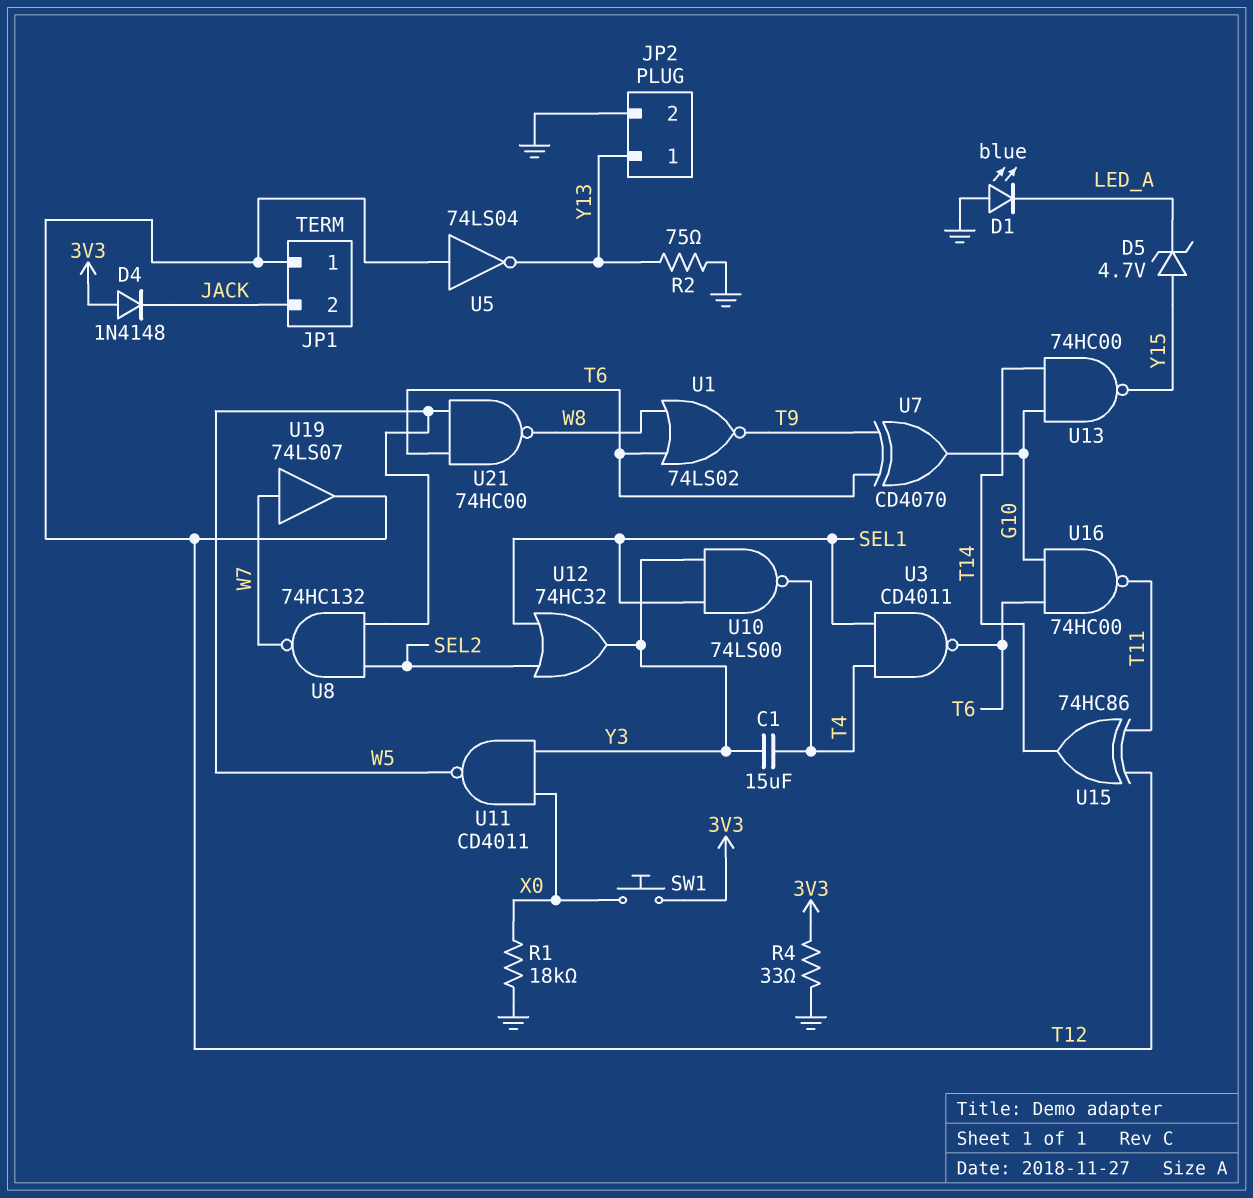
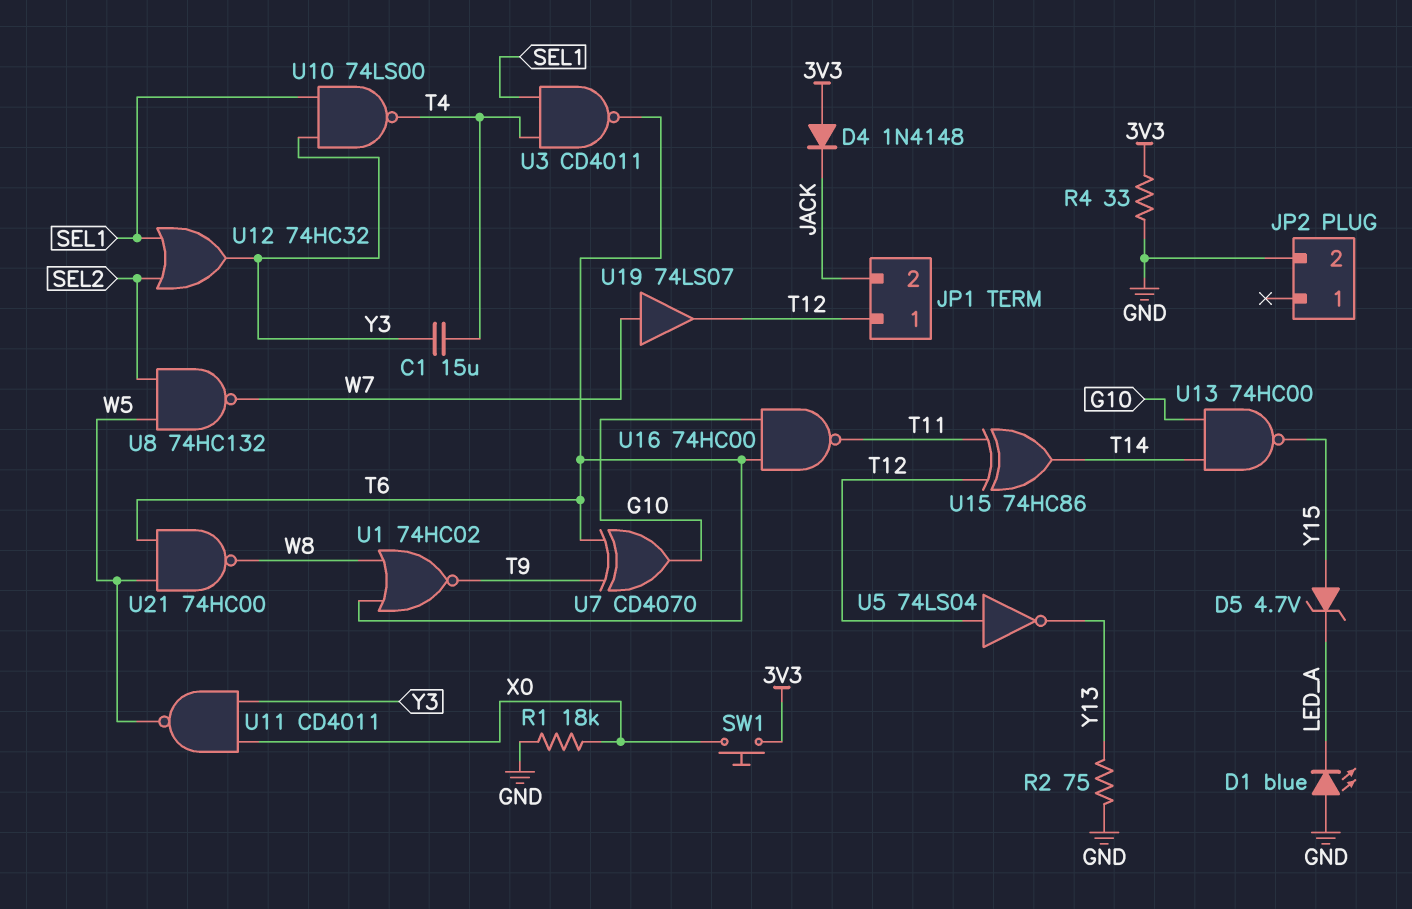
JP2 pin 1: Y13 -> none
U1: NOR 74LS02 (in T6, in W8, out T9) -> NOR 74HC02 (in T6, in W8, out T9)

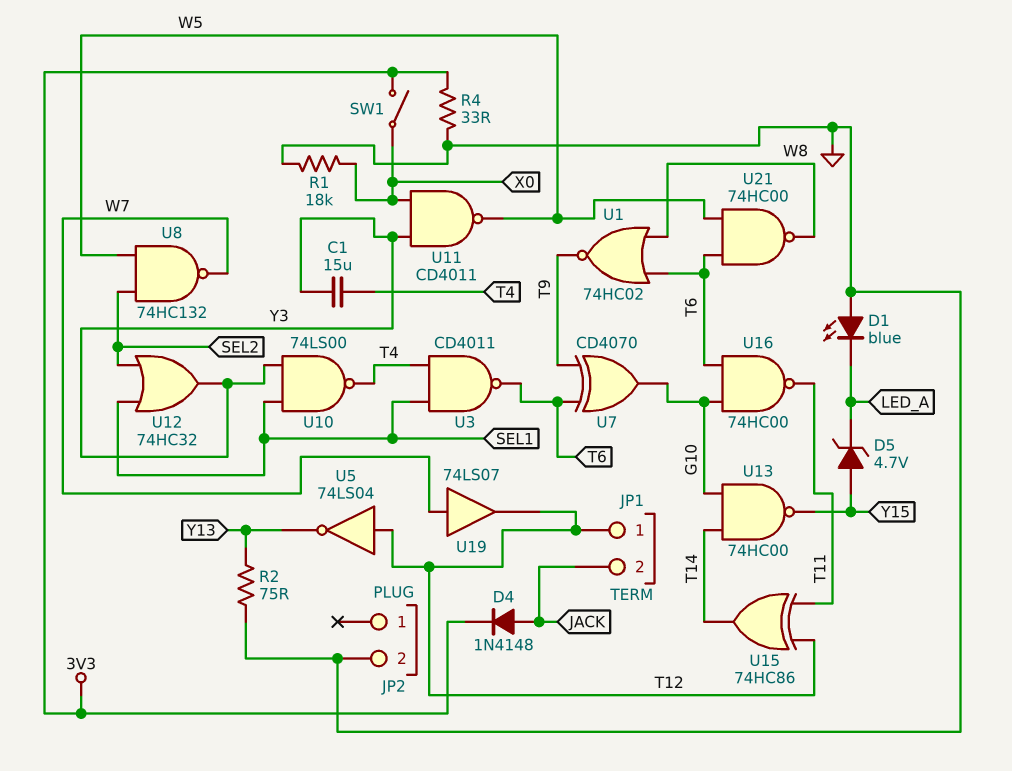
D4: diode 1N4148 (A 3V3, K JACK) -> diode 1N4148 (A JACK, K 3V3)
SW1: button (3V3, X0) -> switch (3V3, X0)

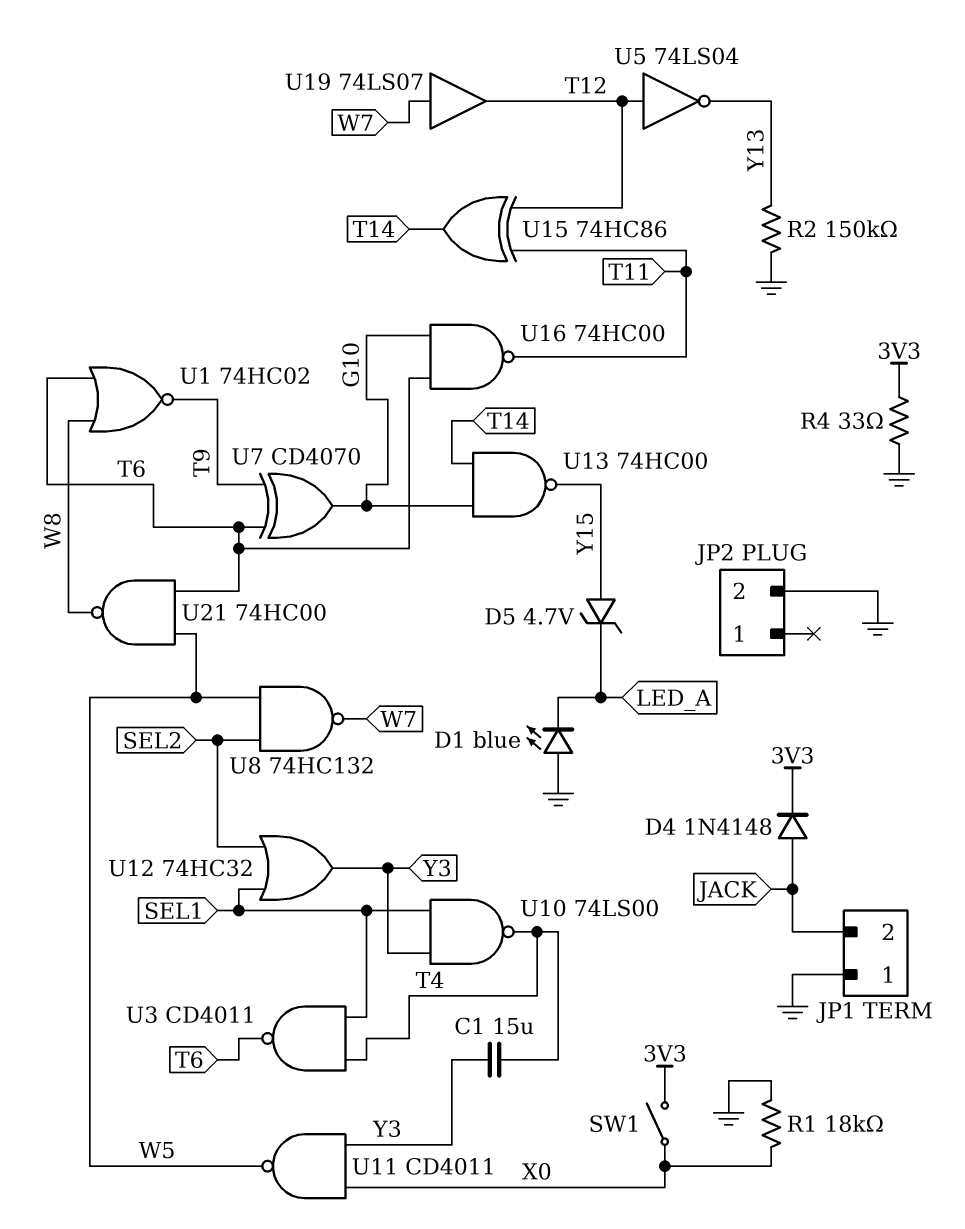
JP1 pin 1: T12 -> GND
R2: 75 (GND, Y13) -> 150k (GND, Y13)

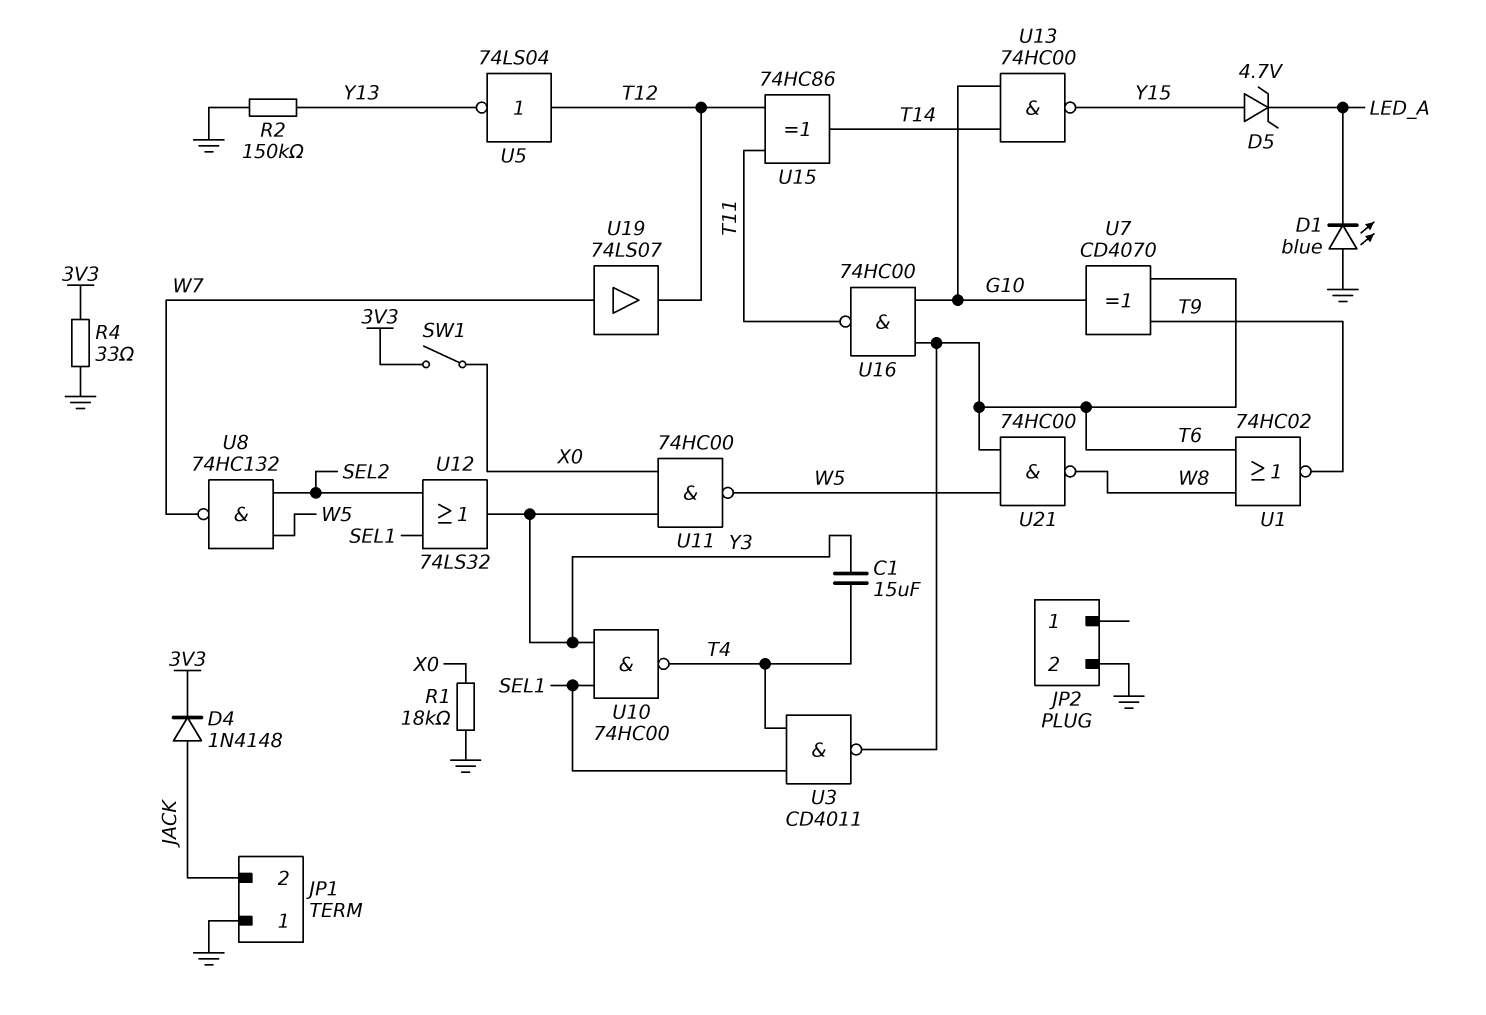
U10: NAND 74LS00 (in SEL1, in Y3, out T4) -> NAND 74HC00 (in SEL1, in Y3, out T4)
U11: NAND CD4011 (in X0, in Y3, out W5) -> NAND 74HC00 (in X0, in Y3, out W5)
U12: OR 74HC32 (in SEL1, in SEL2, out Y3) -> OR 74LS32 (in SEL1, in SEL2, out Y3)

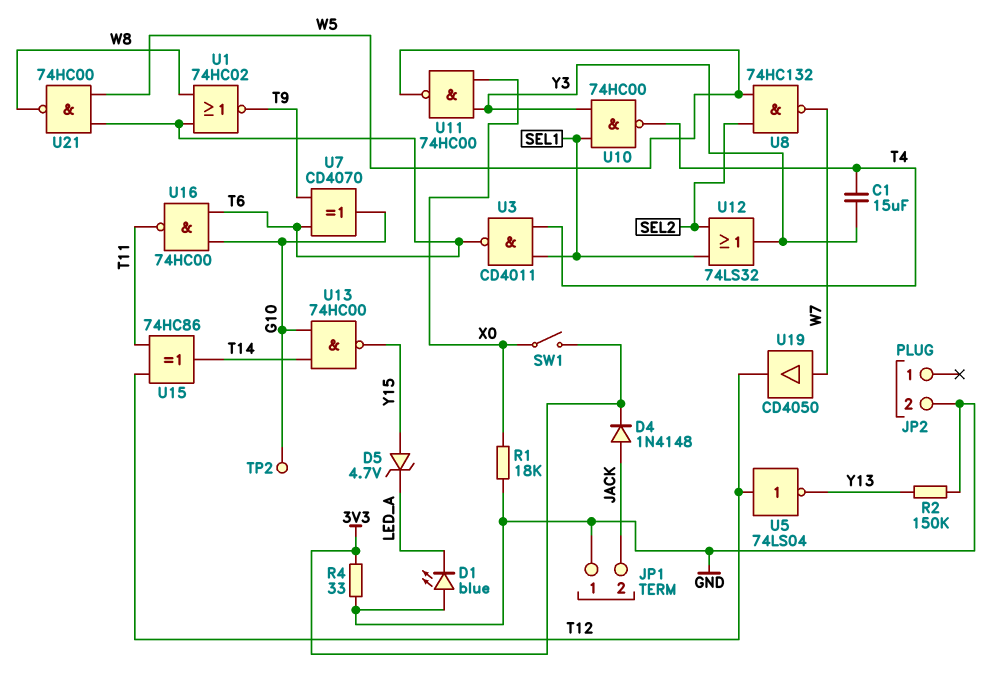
TP2: none -> test point (G10)
U19: buffer 74LS07 (in W7, out T12) -> buffer CD4050 (in W7, out T12)

